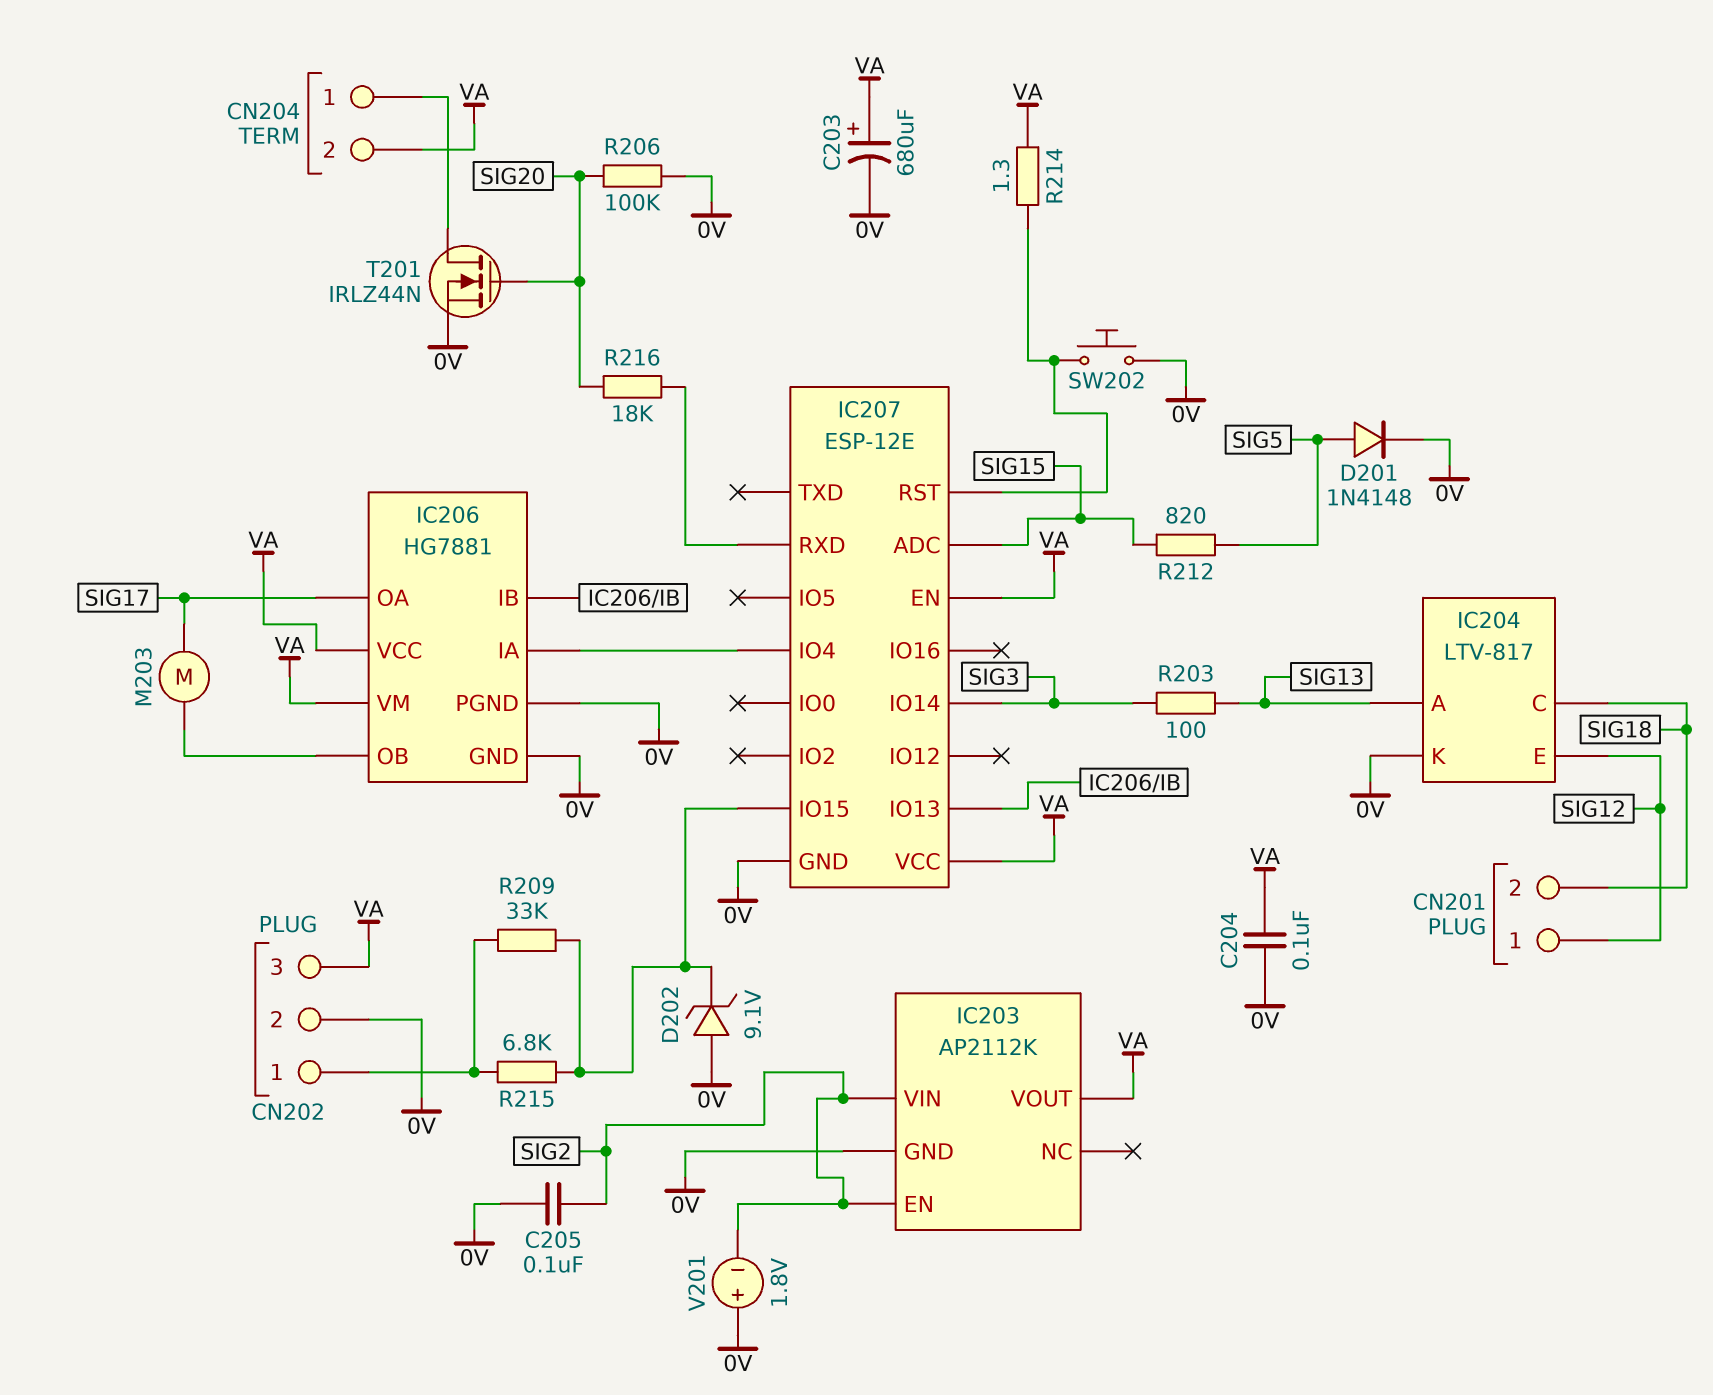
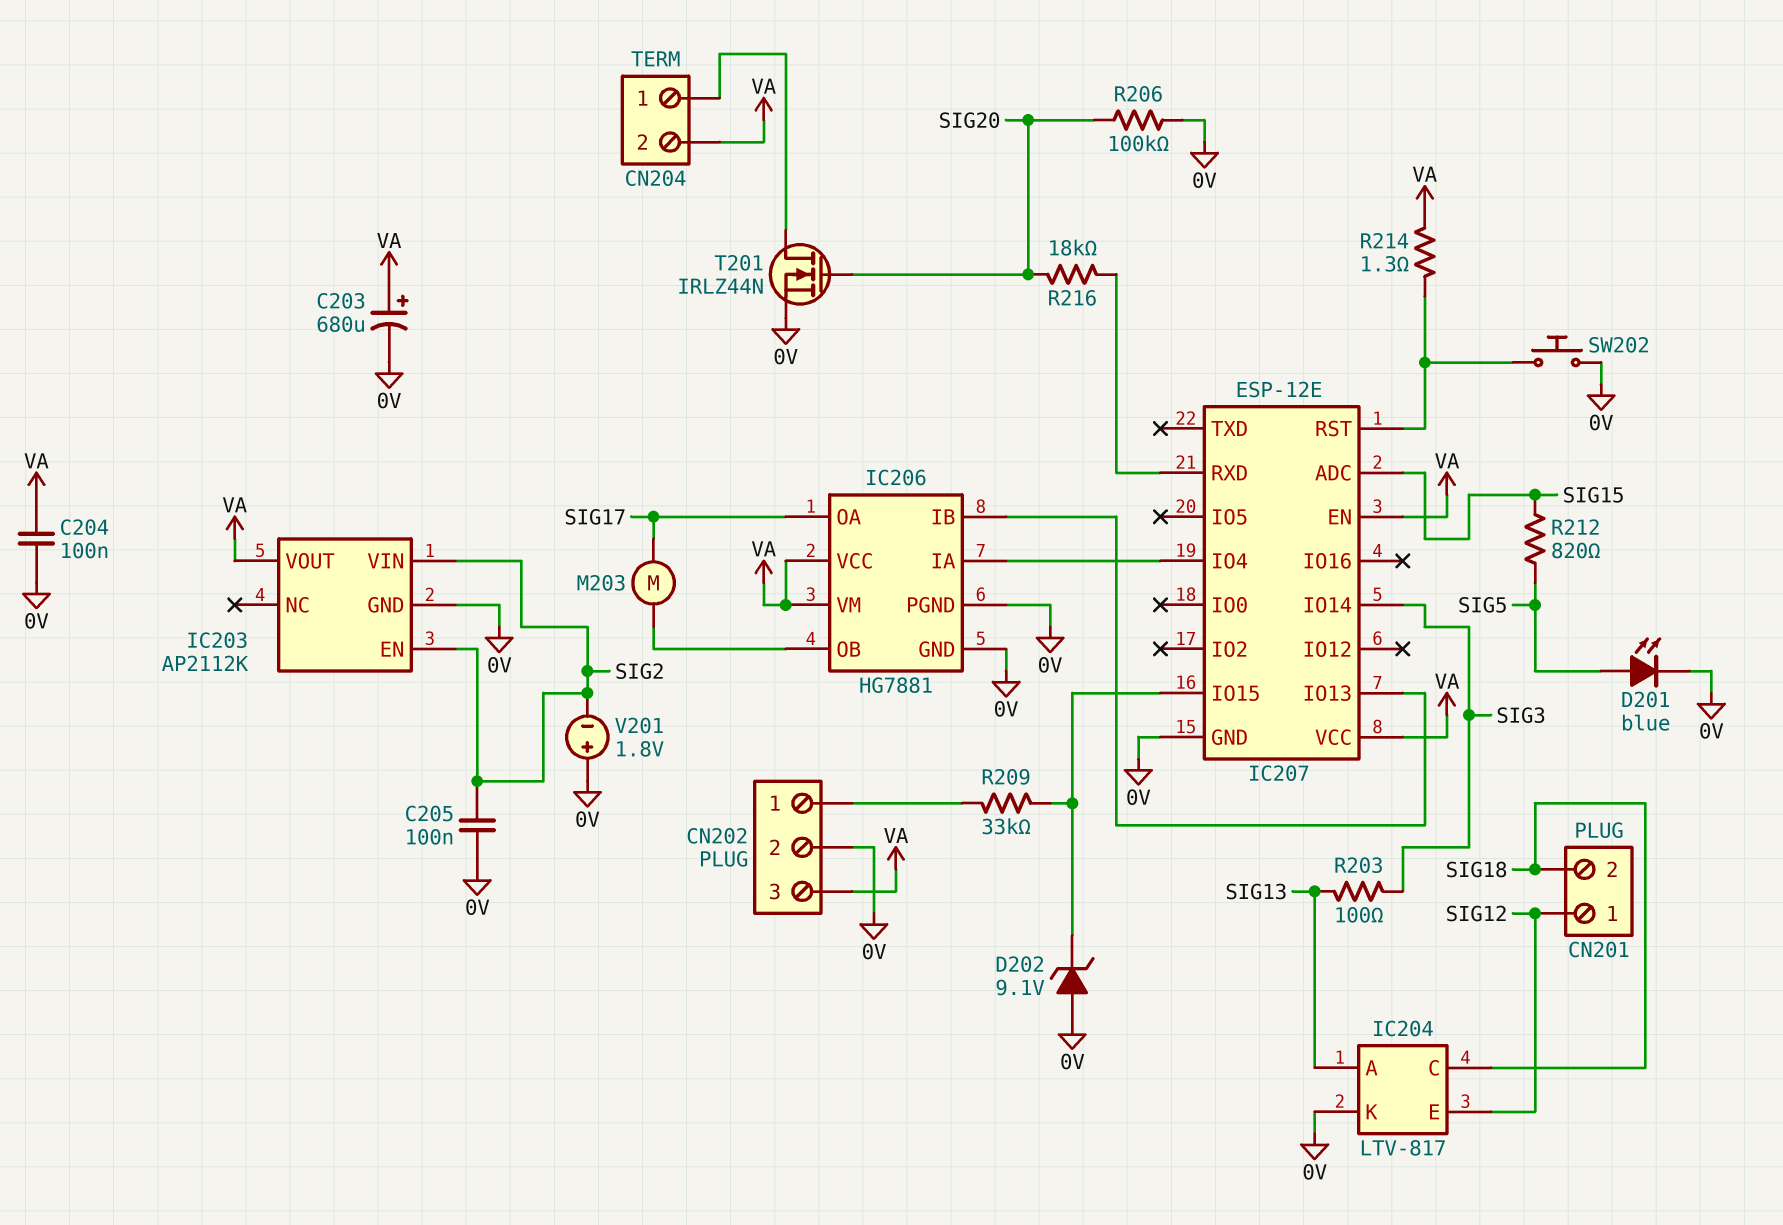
D201: diode 1N4148 (A SIG5, K 0V) -> LED blue (A SIG5, K 0V)
R215: 6.8k (CN202/1, IC207/IO15) -> none

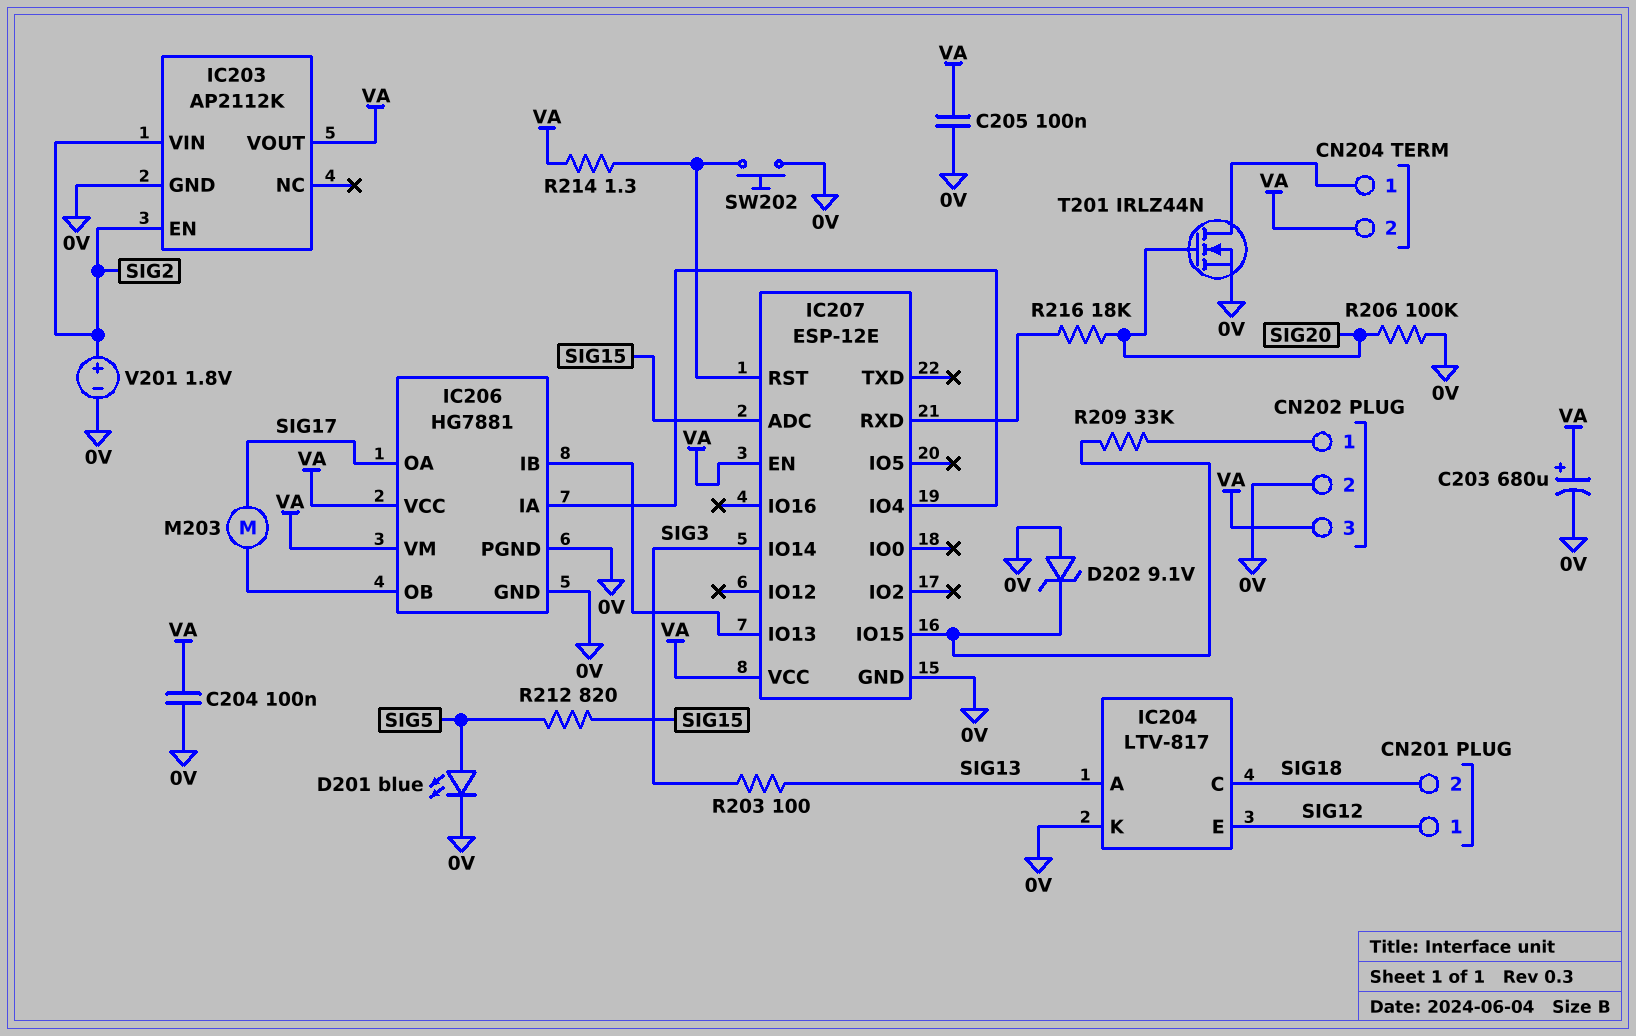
C205: 100nF (0V, SIG2) -> 100nF (0V, VA)
V201: 1.8V (plus 0V, minus SIG2) -> 1.8V (plus SIG2, minus 0V)

